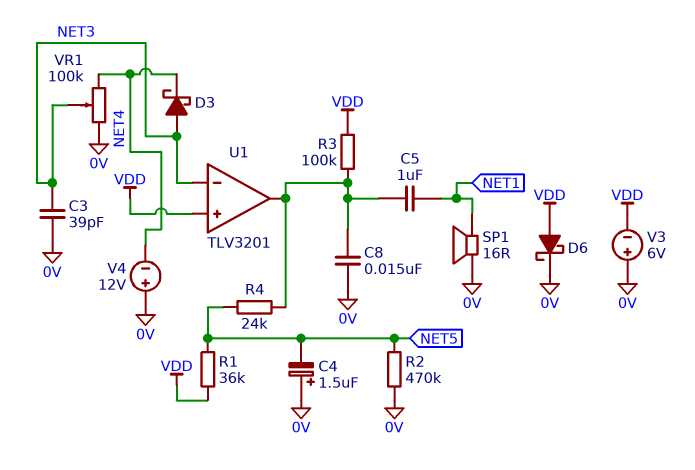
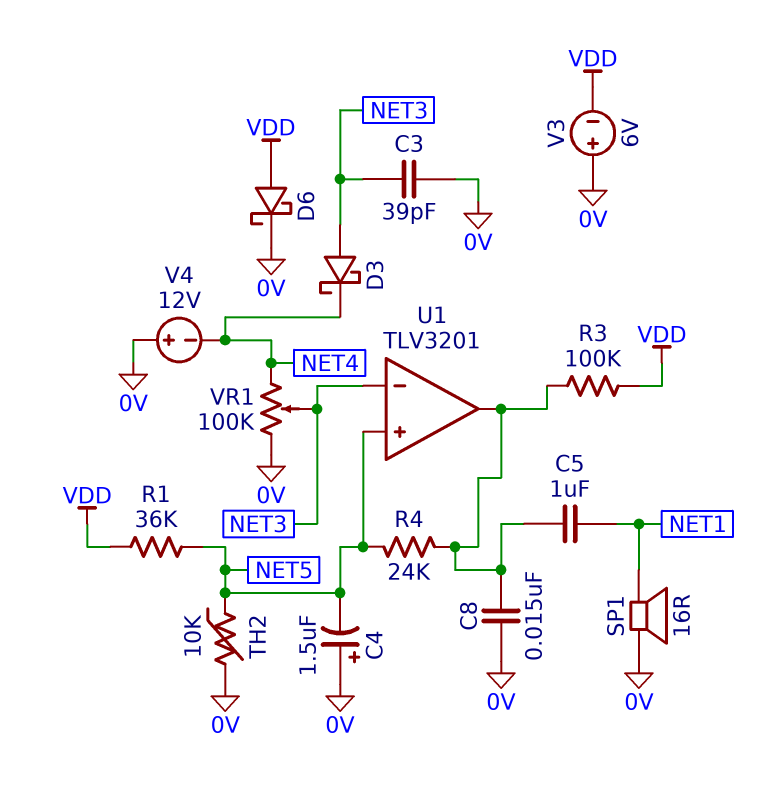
R2: 470k (0V, NET5) -> none
TH2: none -> 10k (0V, NET5)
U1 pin in+: VDD -> NET5

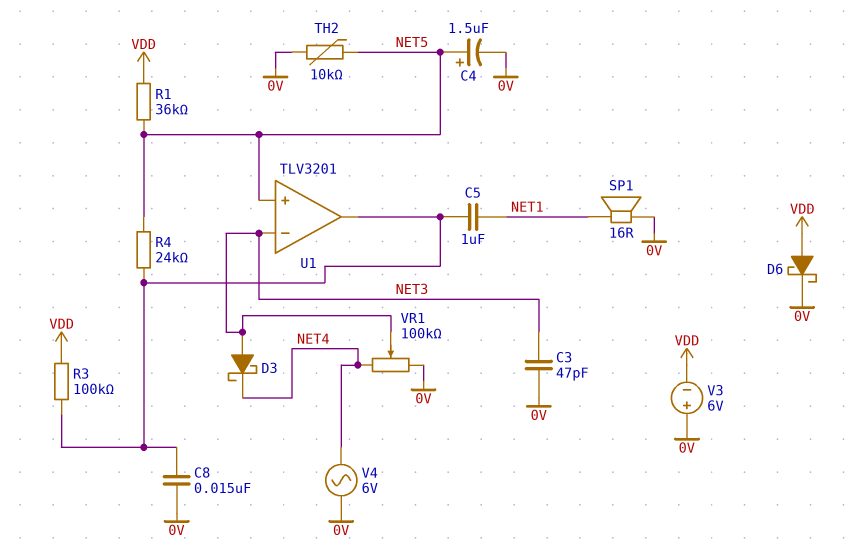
C3: 39pF (0V, NET3) -> 47pF (0V, NET3)
C4: 1.5uF (plus 0V, minus NET5) -> 1.5uF (plus NET5, minus 0V)
V4: 12V (plus 0V, minus NET4) -> AC 6V (0V, NET4)

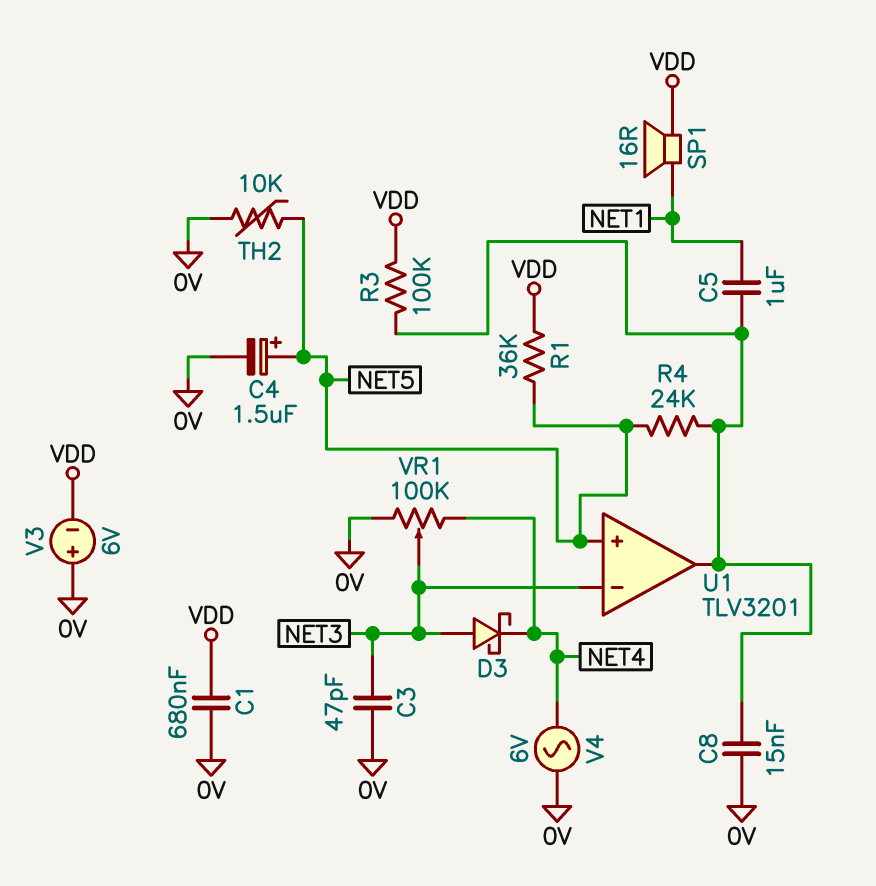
C1: none -> 680nF (0V, VDD)
D6: schottky (A VDD, K 0V) -> none
SP1: speaker 16R (0V, NET1) -> speaker 16R (NET1, VDD)

